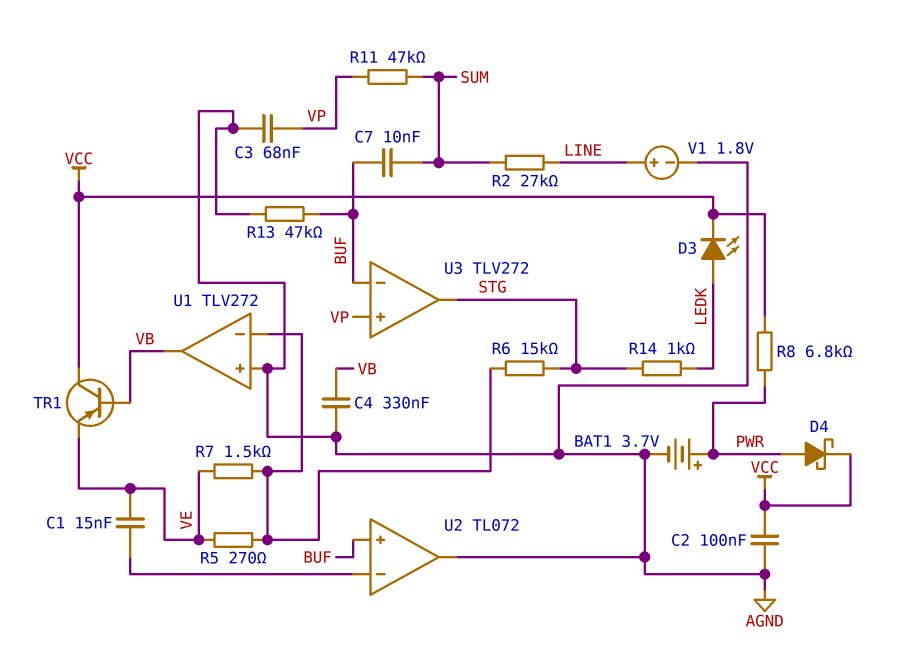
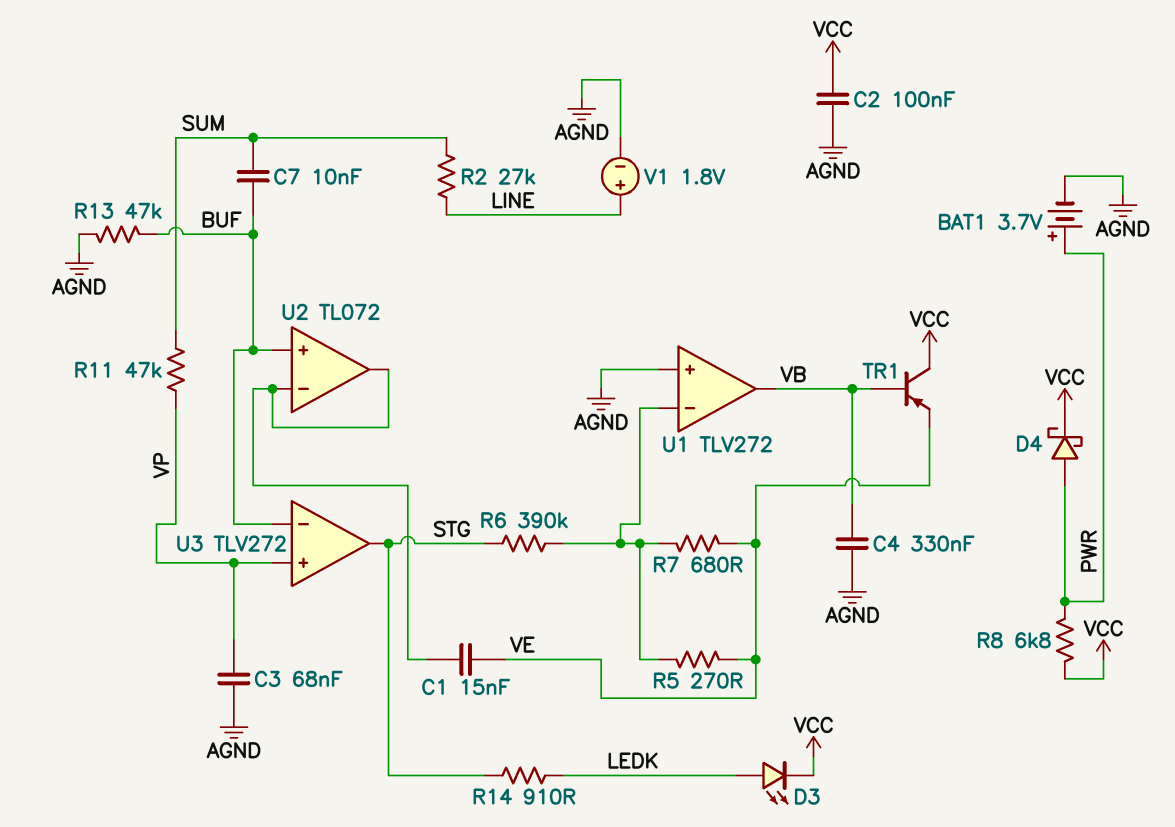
R6: 15k (STG, U1/in-) -> 390k (STG, U1/in-)
R7: 1.5k (U1/in-, VE) -> 680 (U1/in-, VE)
R14: 1k (LEDK, STG) -> 910 (LEDK, STG)
U2 pin out: AGND -> U2/in-

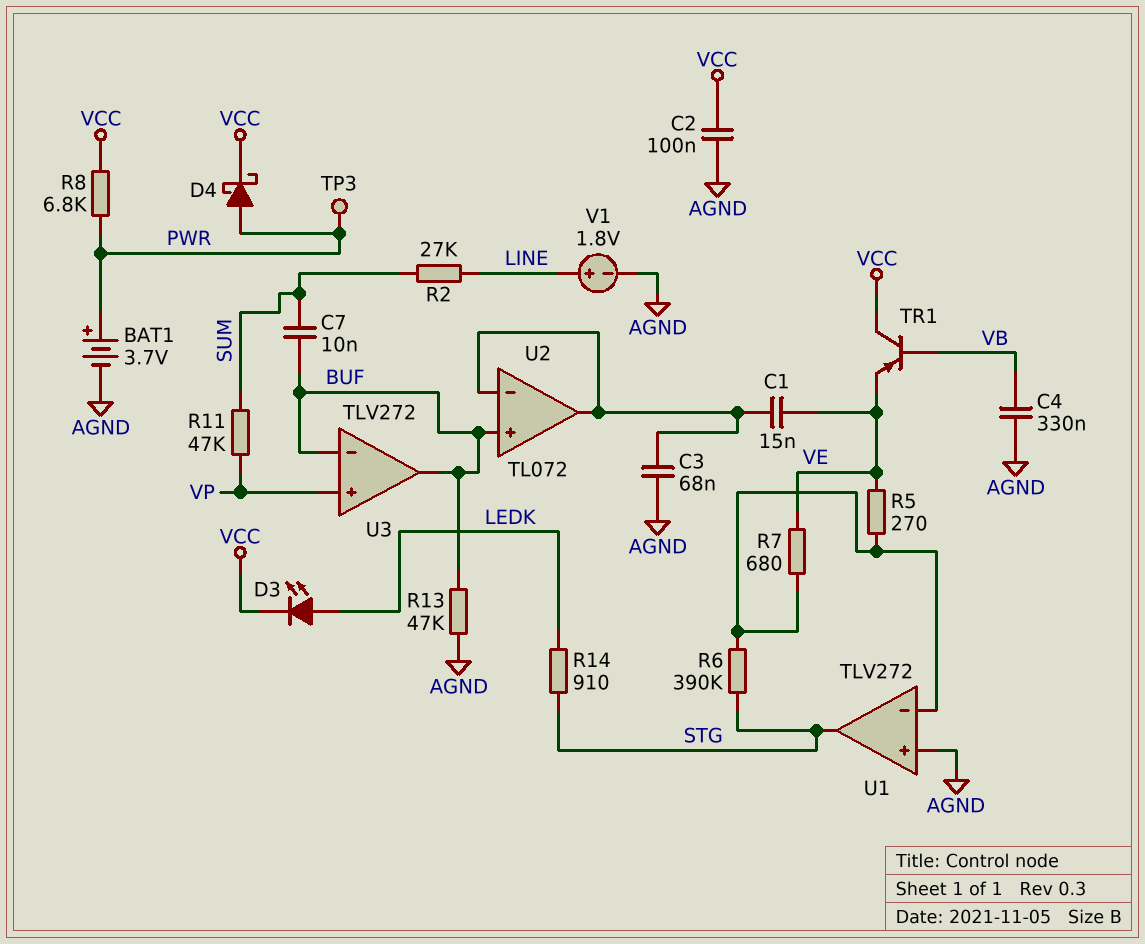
C3: 68nF (AGND, VP) -> 68nF (AGND, U2/in-)
TP3: none -> test point (PWR)
U1 pin out: VB -> STG
U3 pin out: STG -> BUF

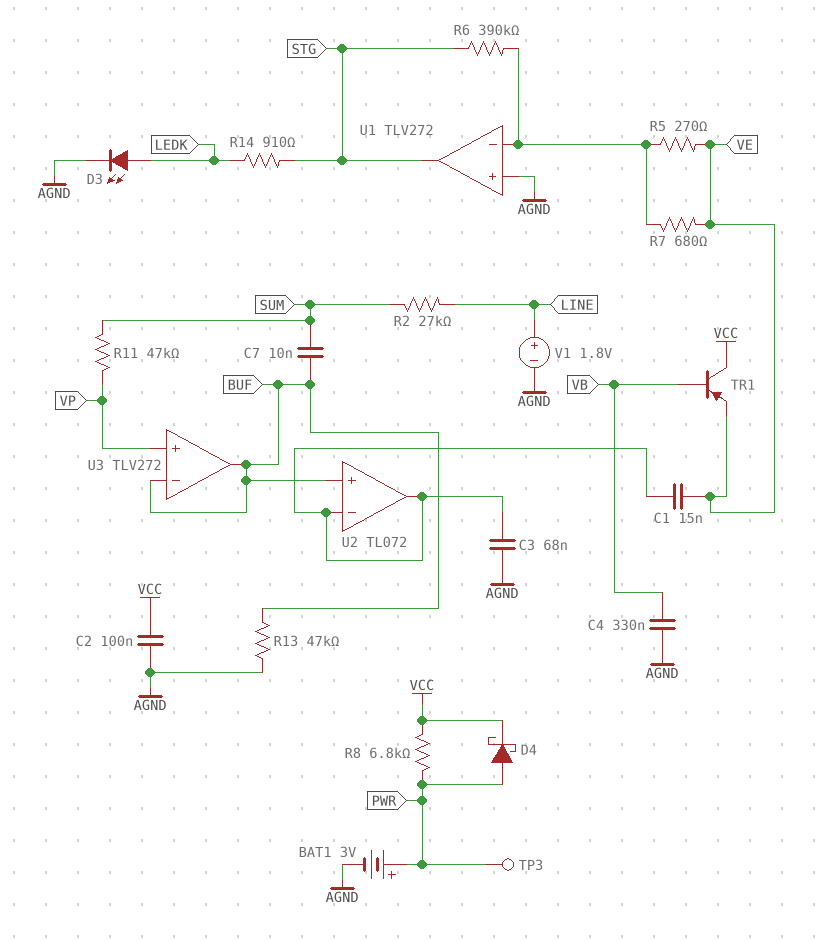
BAT1: 3.7V (plus PWR, minus AGND) -> 3V (plus PWR, minus AGND)
D3: LED (A LEDK, K VCC) -> LED (A LEDK, K AGND)

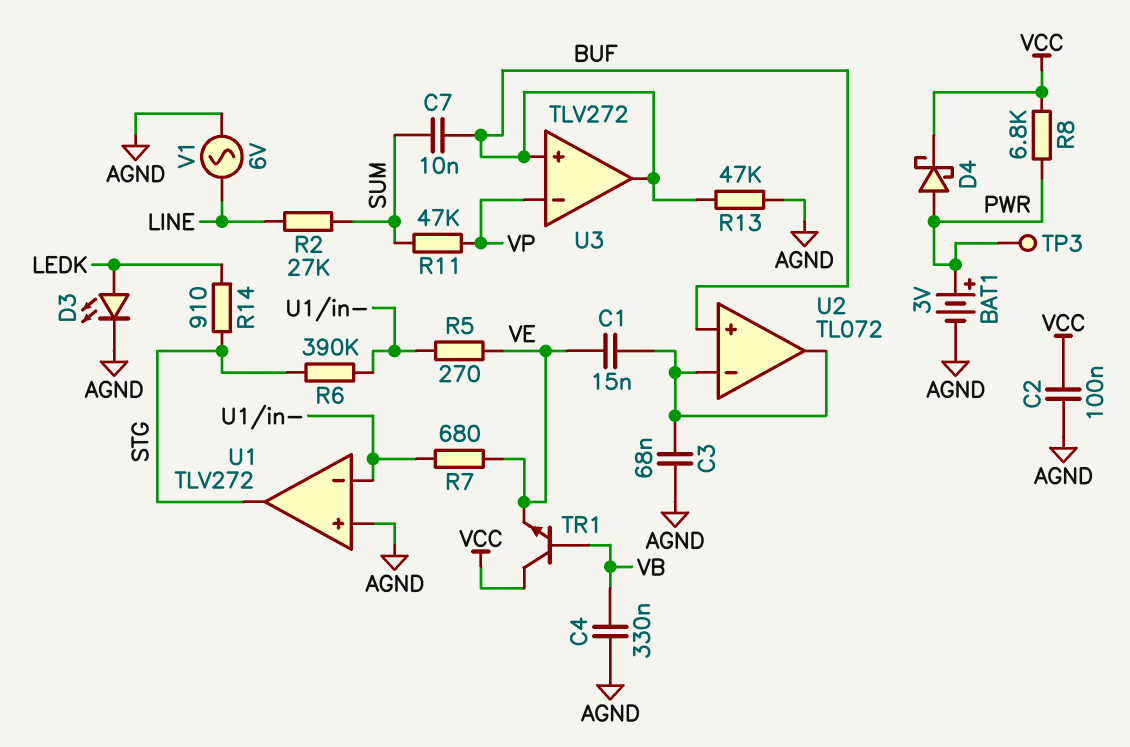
TR1: PNP (B VB, C VCC, E VE) -> NPN (B VB, C VCC, E VE)
U3 pin in+: VP -> BUF
U3 pin in-: BUF -> VP
V1: 1.8V (plus LINE, minus AGND) -> AC 6V (AGND, LINE)

